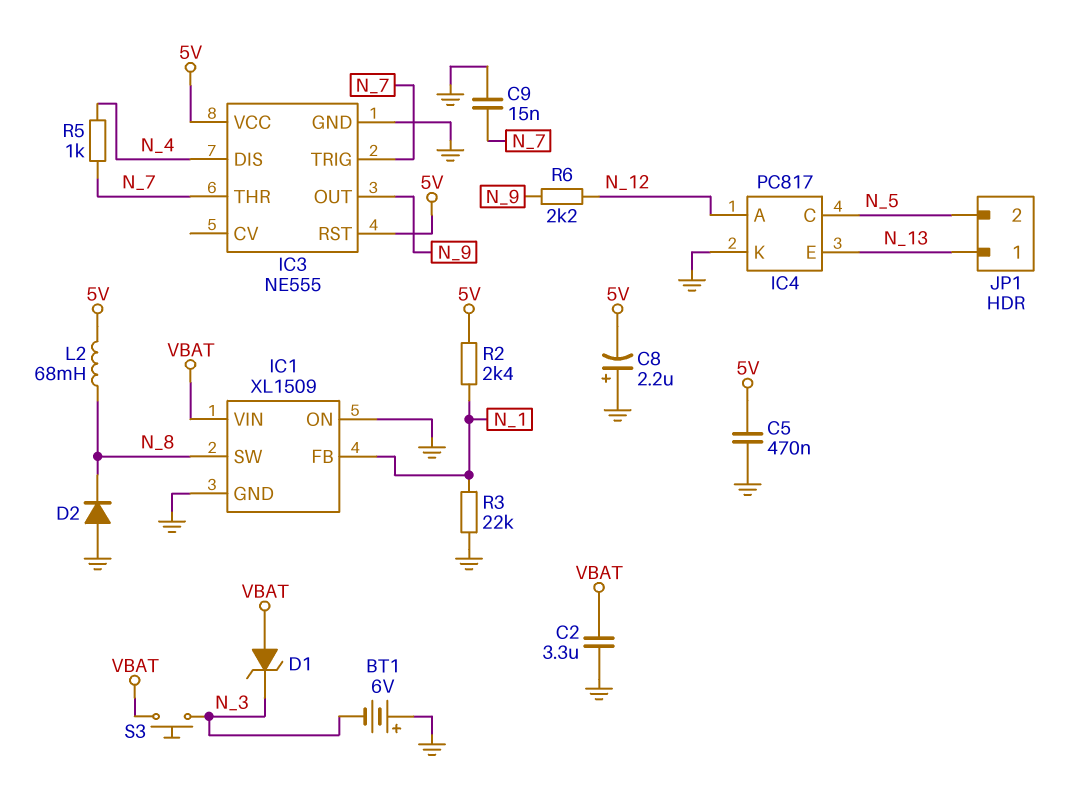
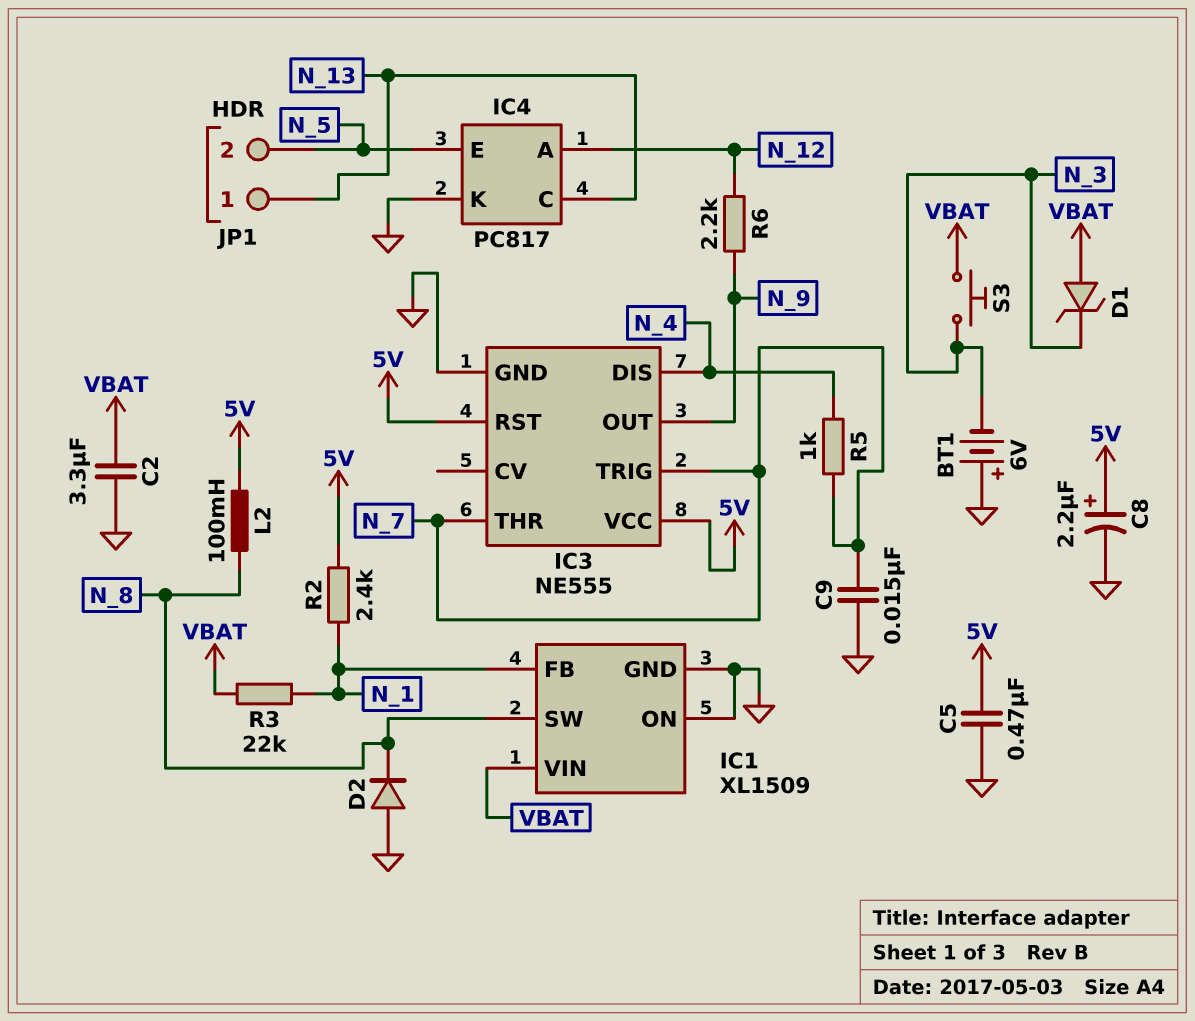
C8: 2.2uF (plus GND, minus 5V) -> 2.2uF (plus 5V, minus GND)
IC4 pin C: N_5 -> N_13
IC4 pin E: N_13 -> N_5
L2: 68mH (5V, N_8) -> 100mH (5V, N_8)
R3: 22k (GND, N_1) -> 22k (N_1, VBAT)

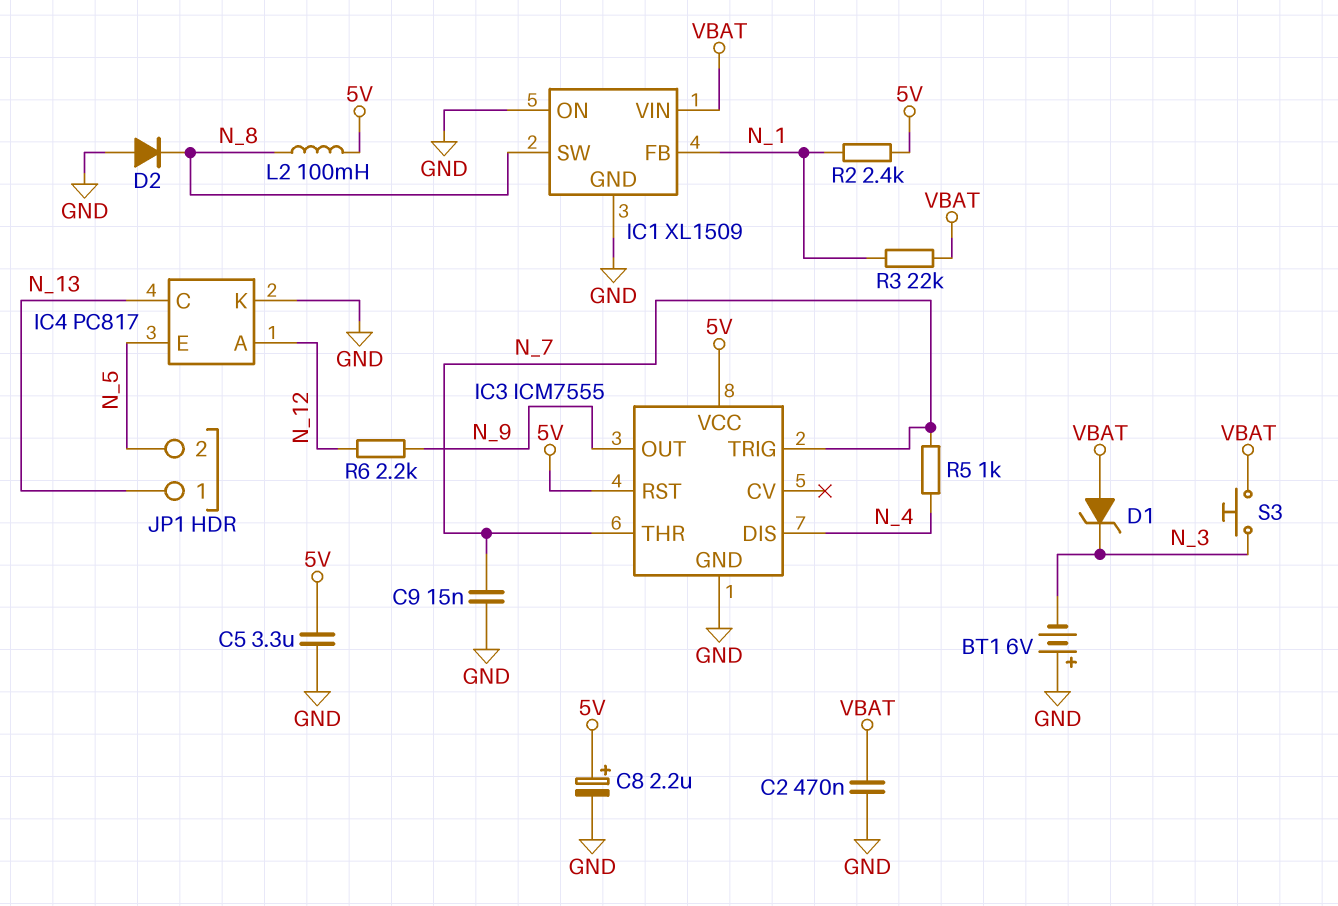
C2: 3.3uF (GND, VBAT) -> 470nF (GND, VBAT)
C5: 470nF (5V, GND) -> 3.3uF (5V, GND)
IC3: NE555 -> ICM7555

